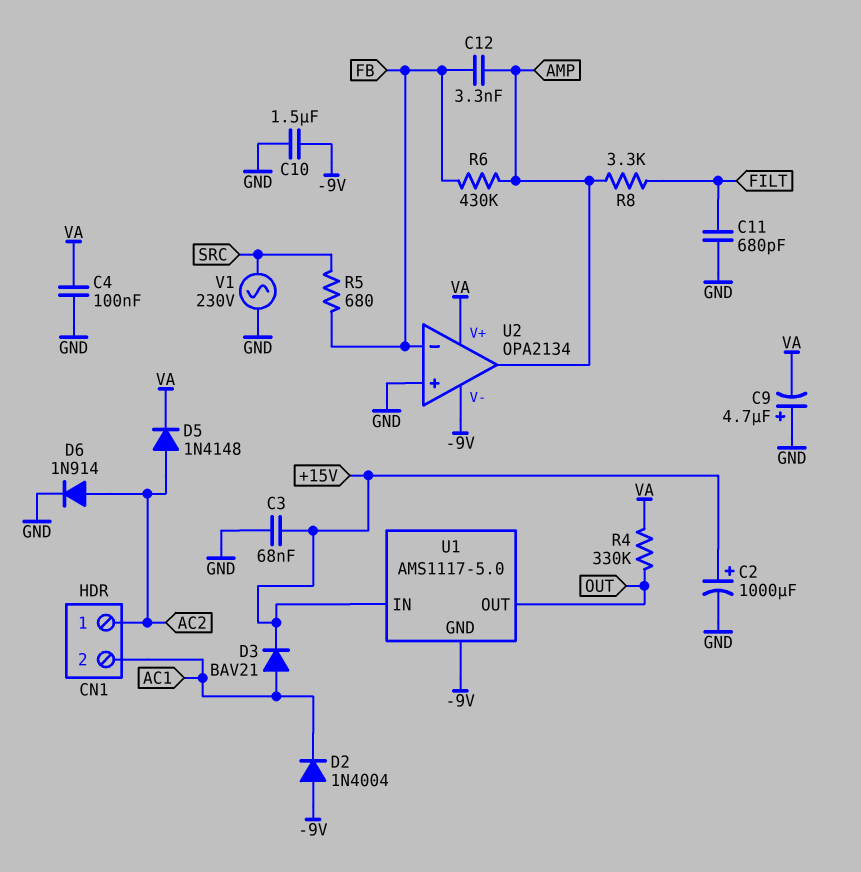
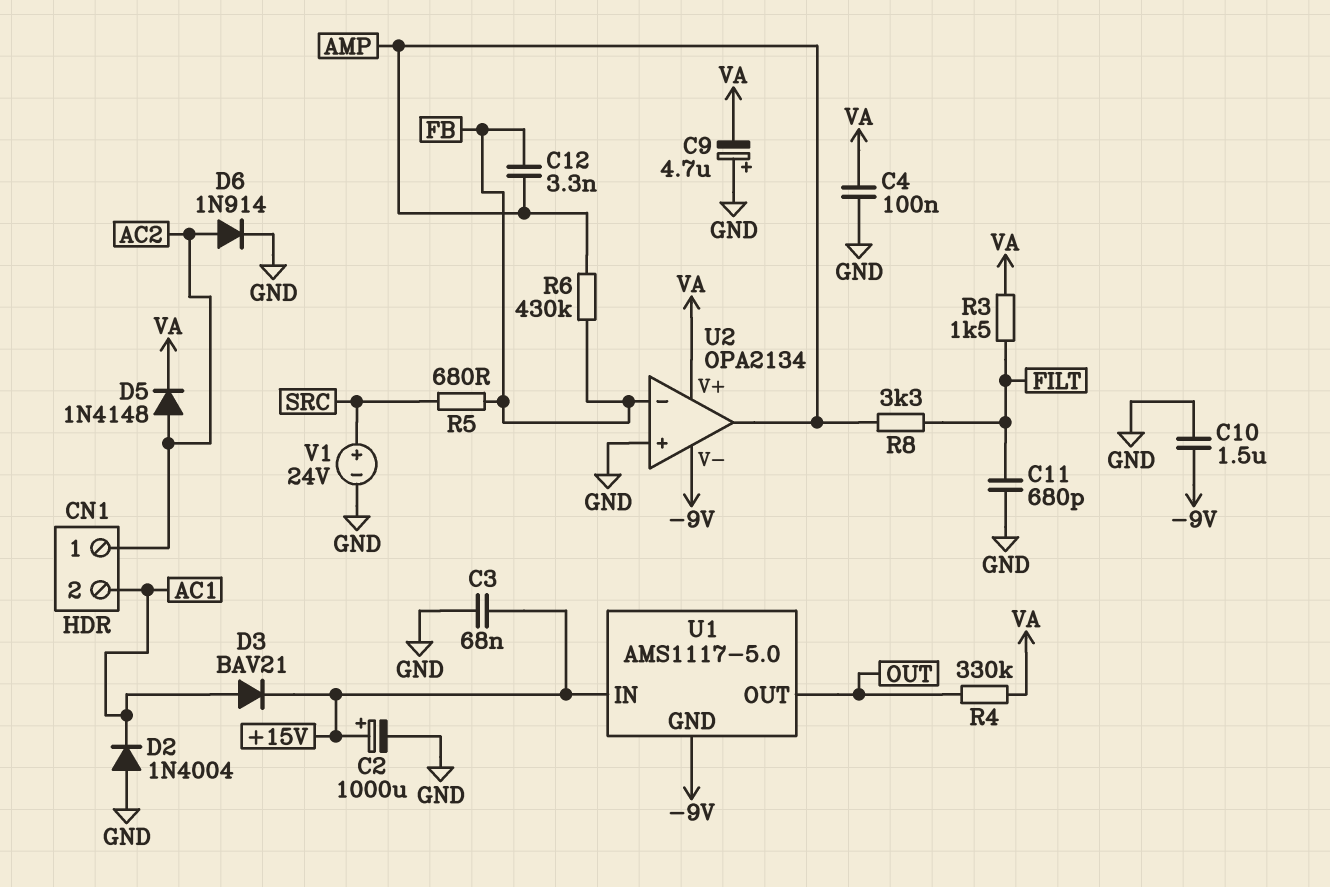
D2: diode 1N4004 (A -9V, K AC1) -> diode 1N4004 (A GND, K AC1)
R3: none -> 1.5k (FILT, VA)
V1: AC 230V (GND, SRC) -> 24V (plus SRC, minus GND)

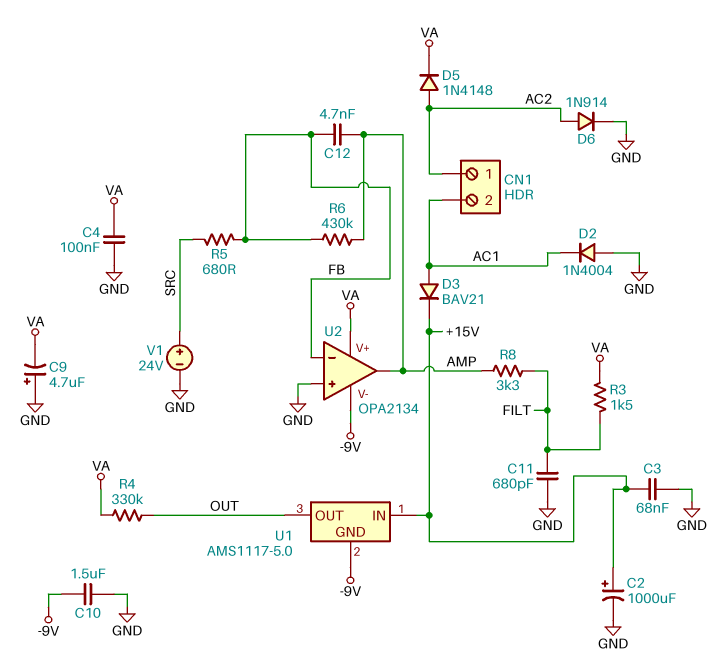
C12: 3.3nF (AMP, FB) -> 4.7nF (AMP, FB)

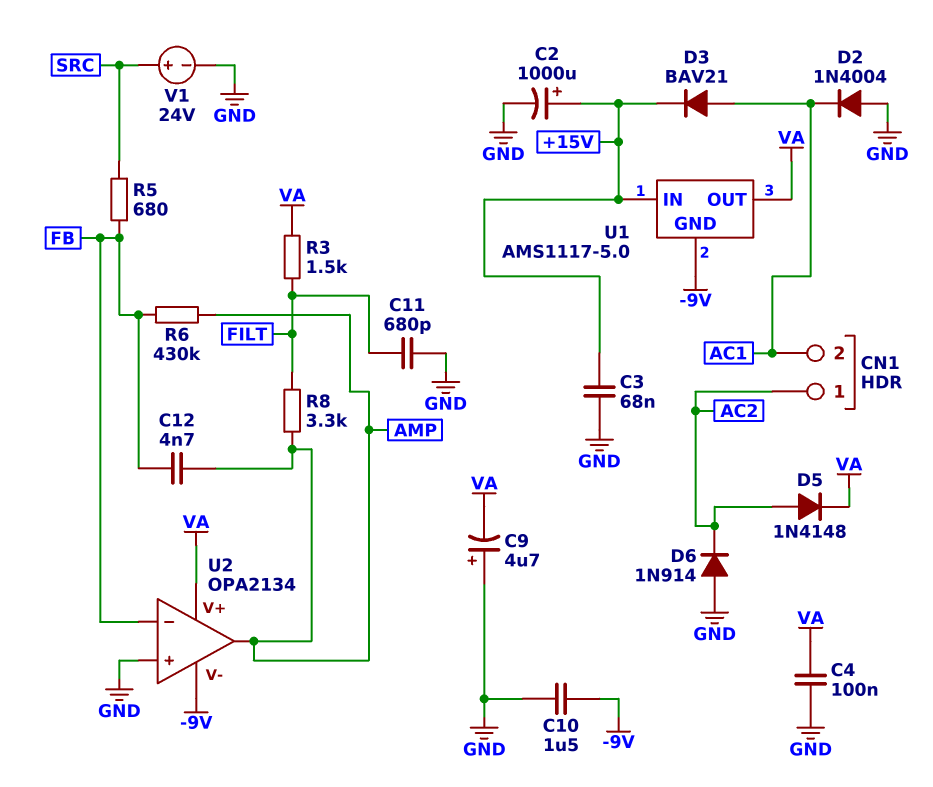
D6: diode 1N914 (A AC2, K GND) -> diode 1N914 (A GND, K AC2)
R4: 330k (OUT, VA) -> none
U1 pin OUT: OUT -> VA

